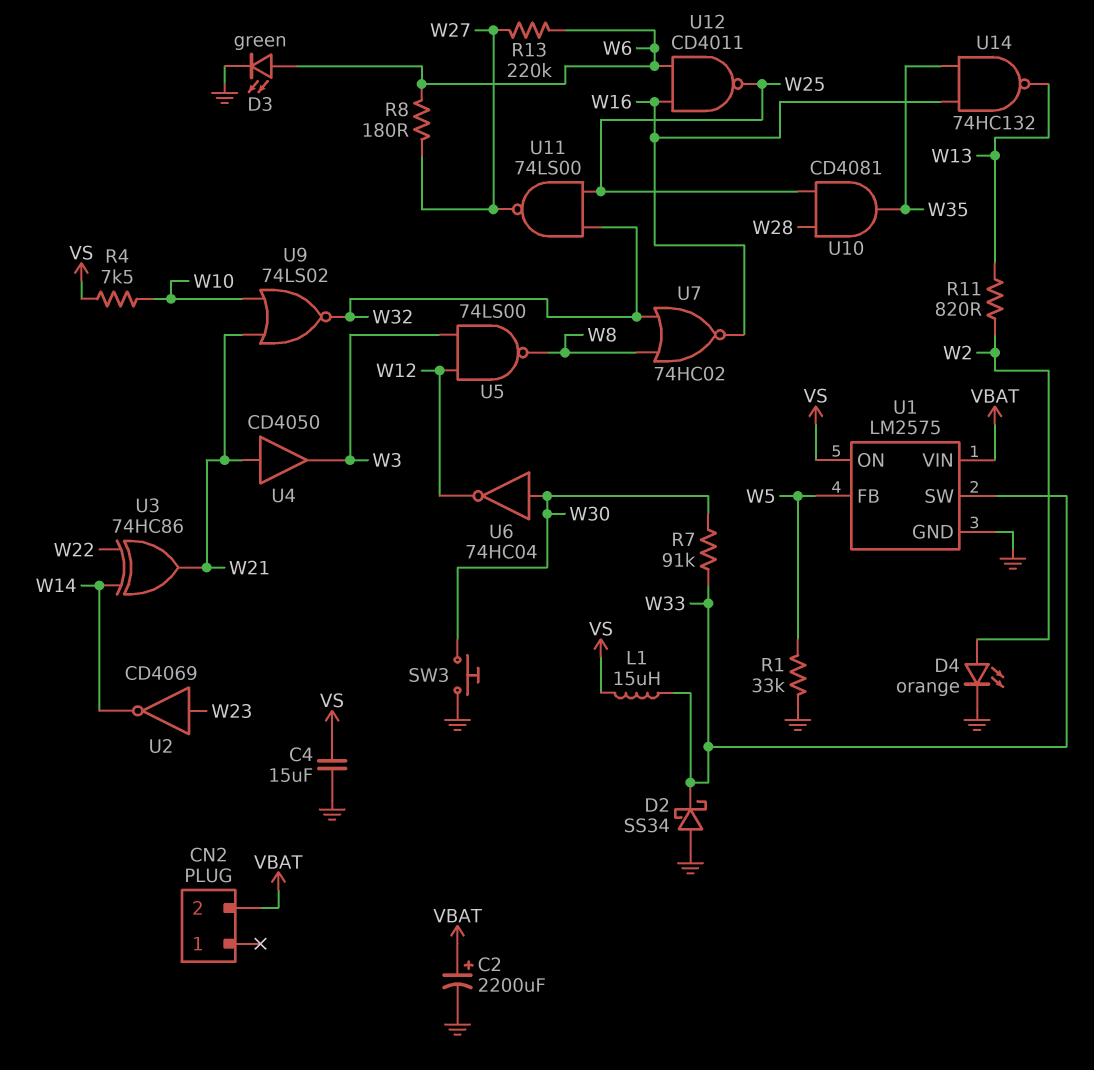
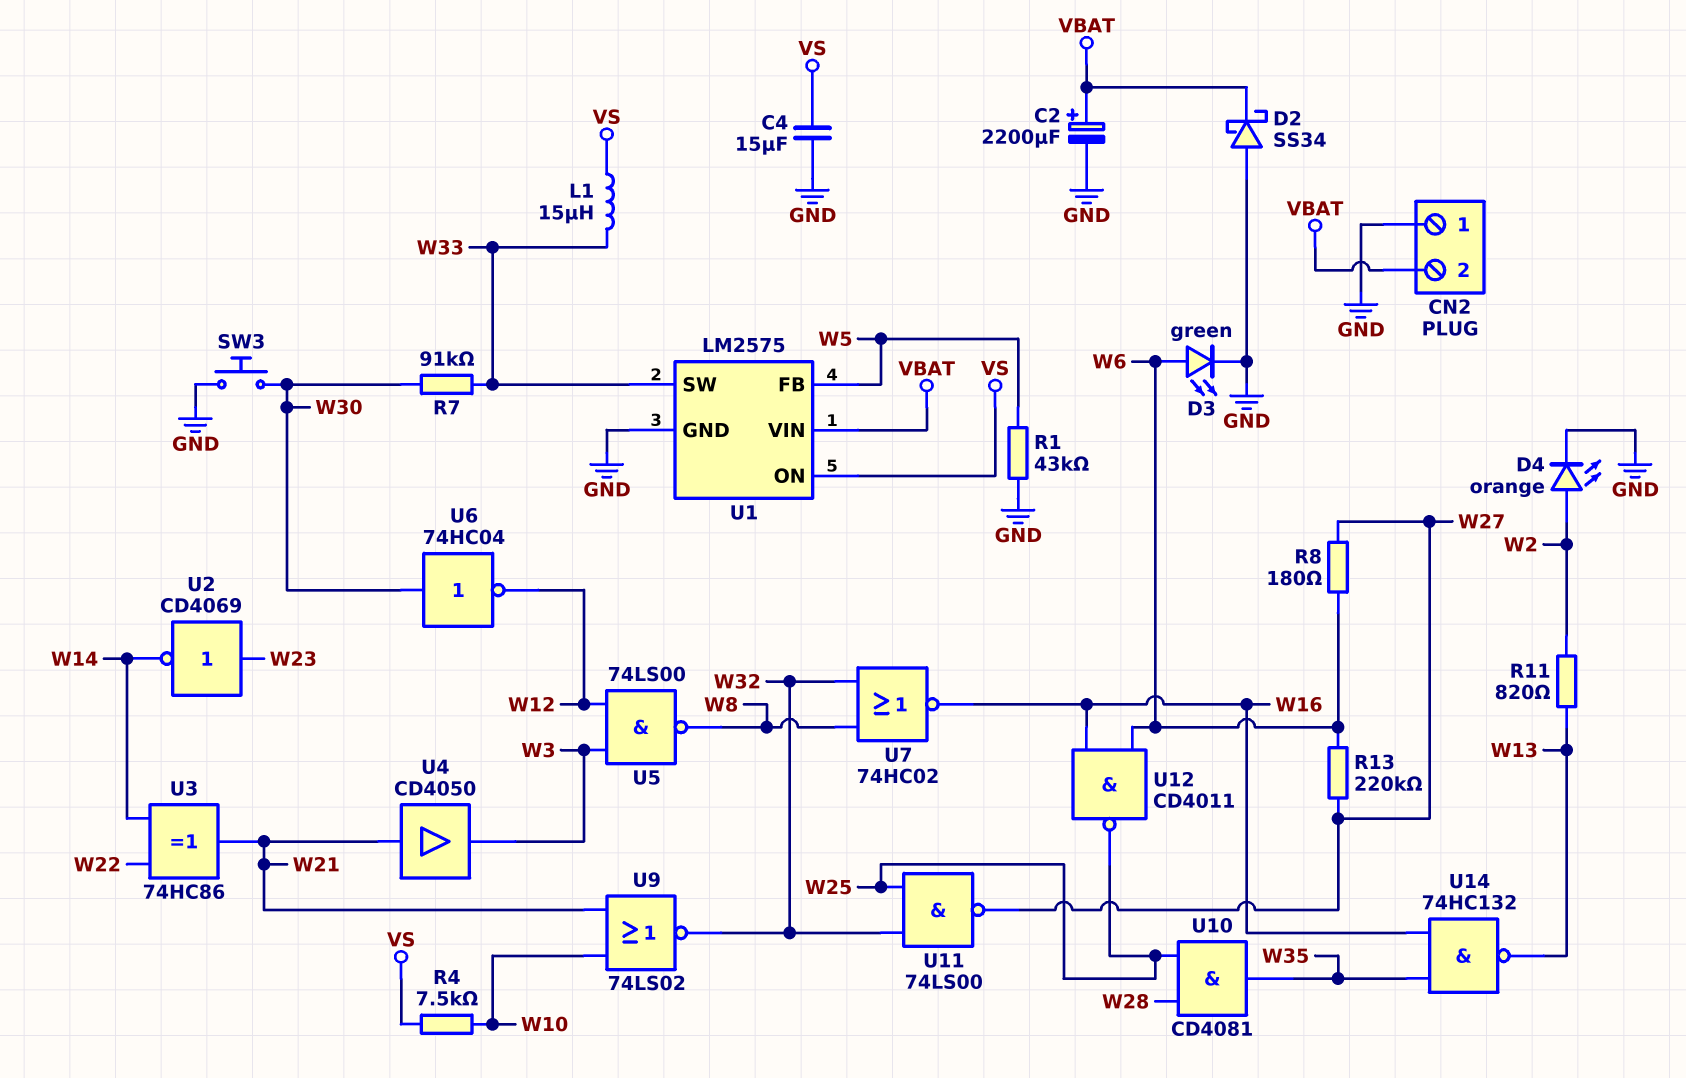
CN2 pin 1: none -> GND
D2: schottky SS34 (A GND, K W33) -> schottky SS34 (A GND, K VBAT)
R1: 33k (GND, W5) -> 43k (GND, W5)

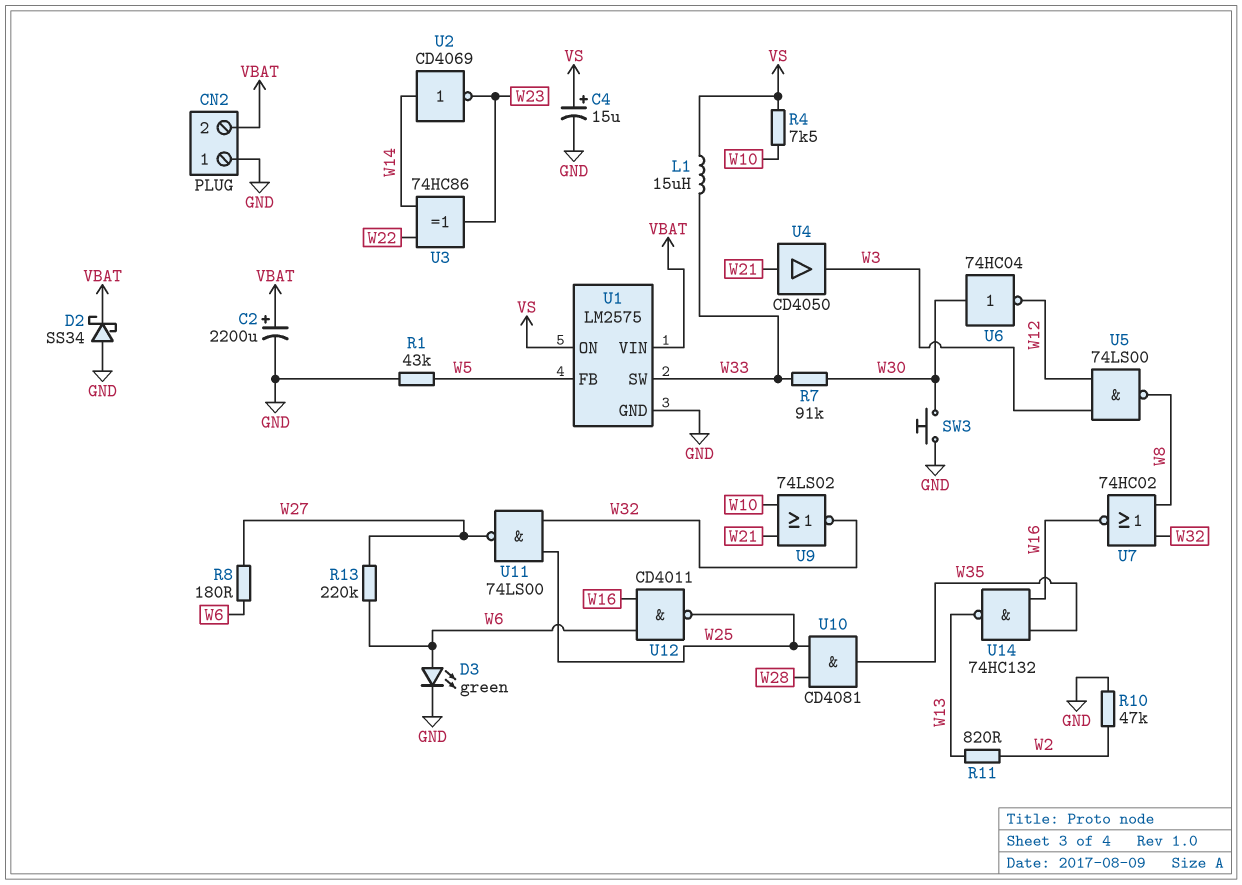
C4: 15uF (GND, VS) -> 15uF (plus VS, minus GND)
D4: LED orange (A W2, K GND) -> none
R10: none -> 47k (GND, W2)
U2: NOT CD4069 (in W23, out W14) -> NOT CD4069 (in W14, out W23)
U3: XOR 74HC86 (in W14, in W22, out W21) -> XOR 74HC86 (in W14, in W22, out W23)

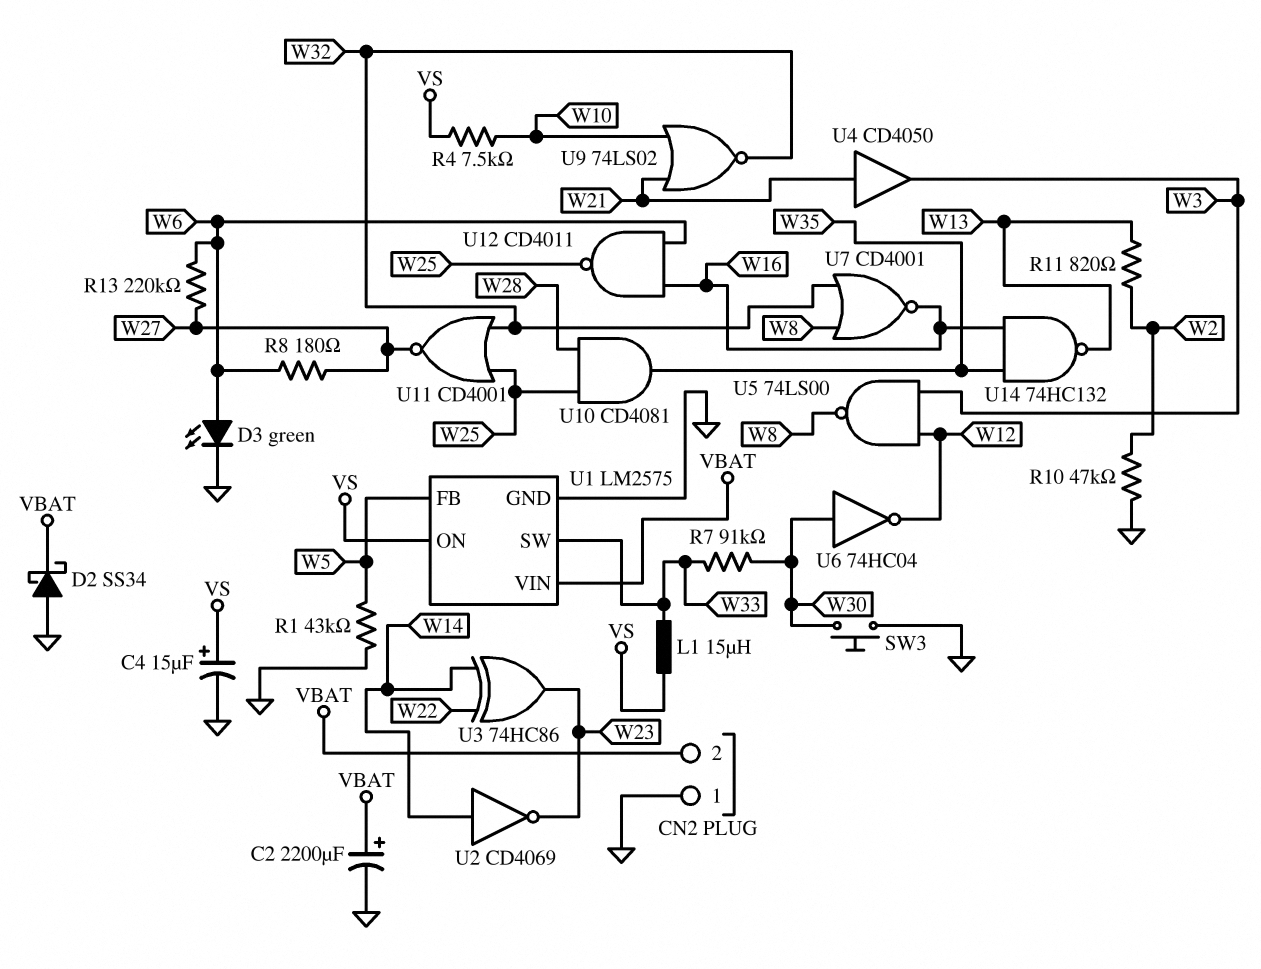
U7: NOR 74HC02 (in W8, in W32, out W16) -> NOR CD4001 (in W8, in W32, out W16)
U11: NAND 74LS00 (in W25, in W32, out W27) -> NOR CD4001 (in W25, in W32, out W27)

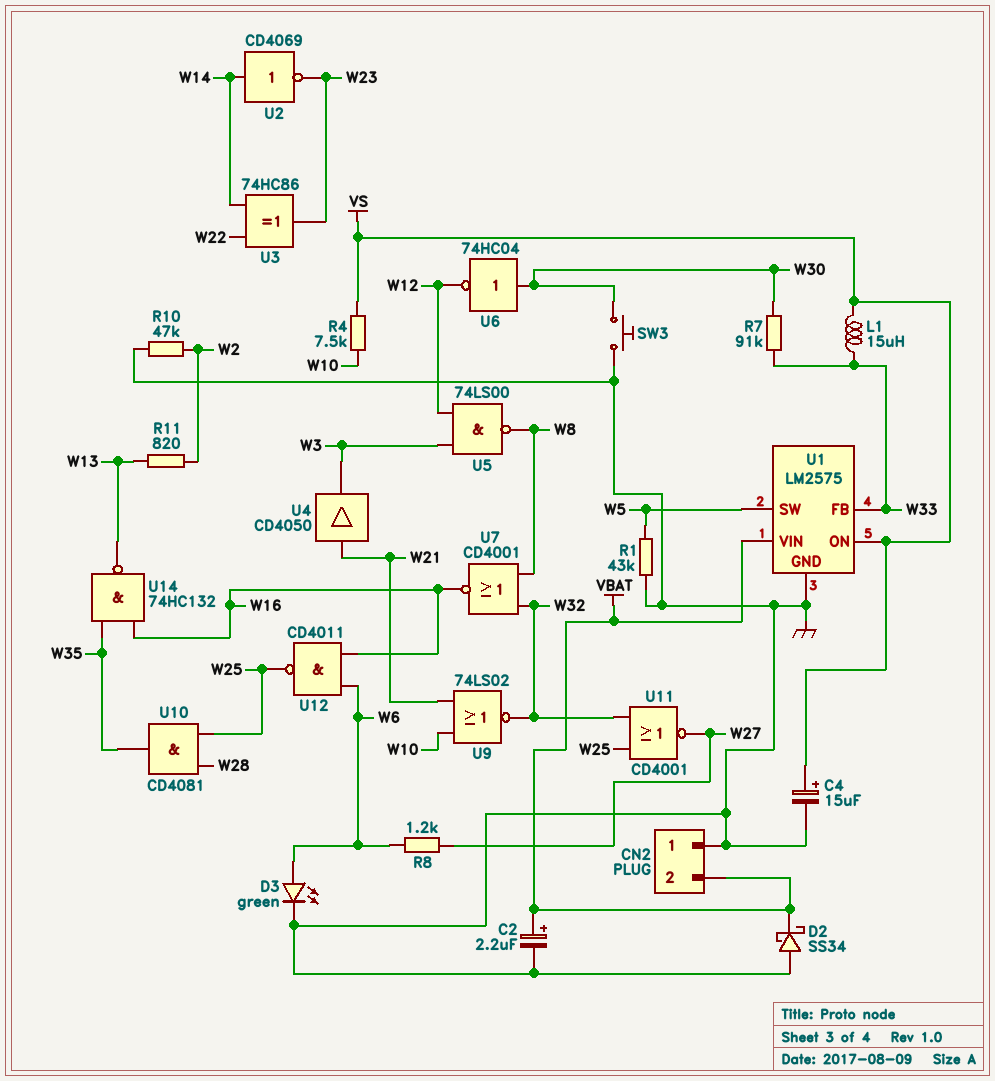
C2: 2200uF (plus VBAT, minus GND) -> 2.2uF (plus VBAT, minus GND)
R8: 180 (W6, W27) -> 1.2k (W6, W27)
R13: 220k (W6, W27) -> none
U1 pin FB: W5 -> W33
U1 pin SW: W33 -> W5

